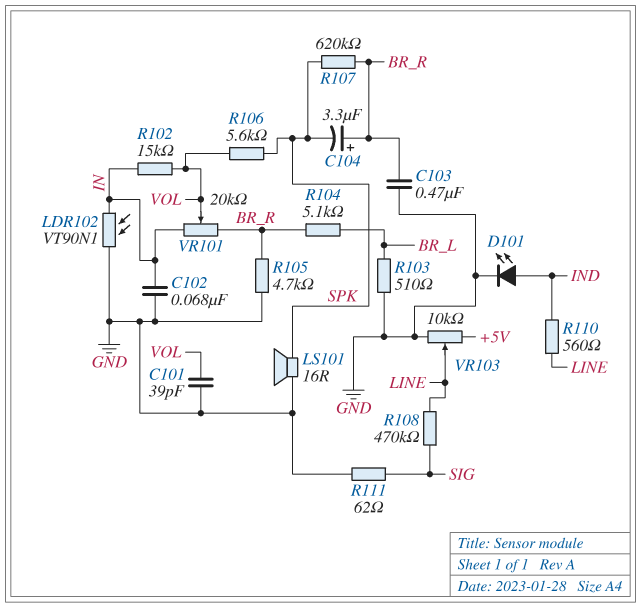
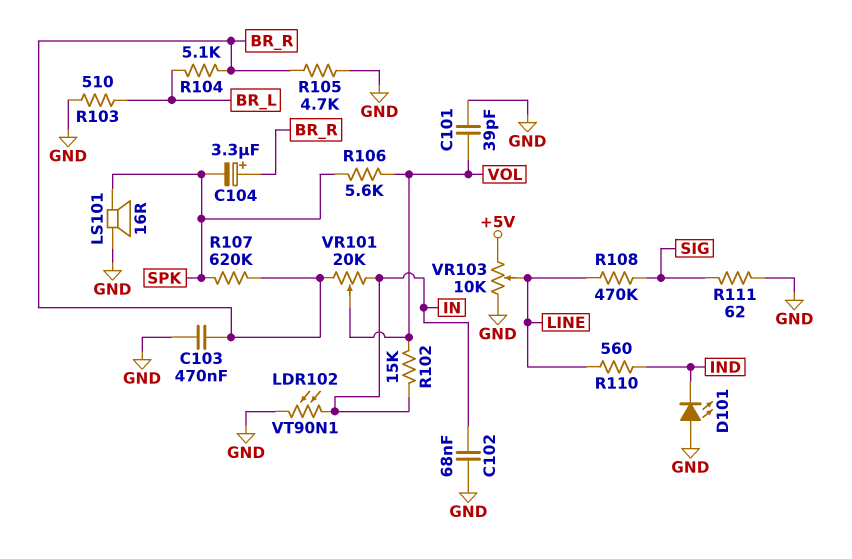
D101: LED (A IND, K GND) -> LED (A GND, K IND)

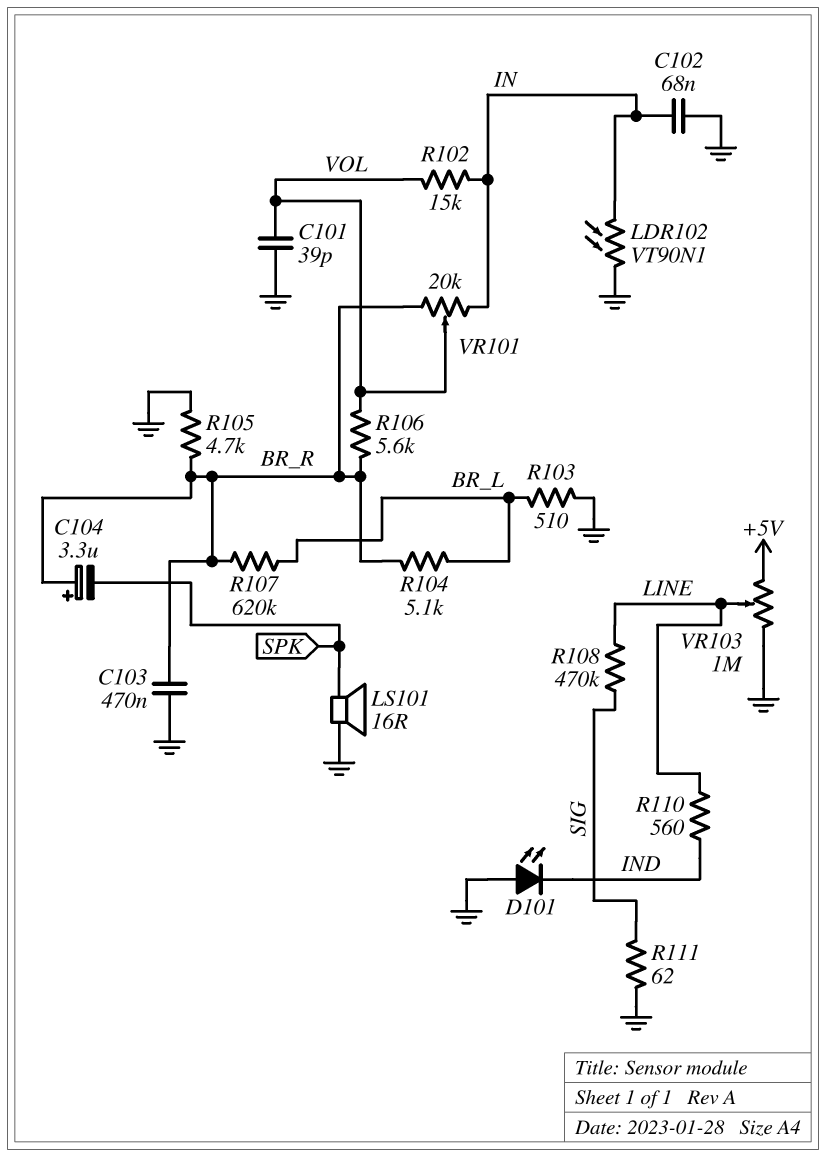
R106: 5.6k (SPK, VOL) -> 5.6k (BR_R, VOL)
R107: 620k (BR_R, SPK) -> 620k (BR_L, BR_R)
VR103: 10k (+5V, GND, wiper LINE) -> 1M (+5V, GND, wiper LINE)

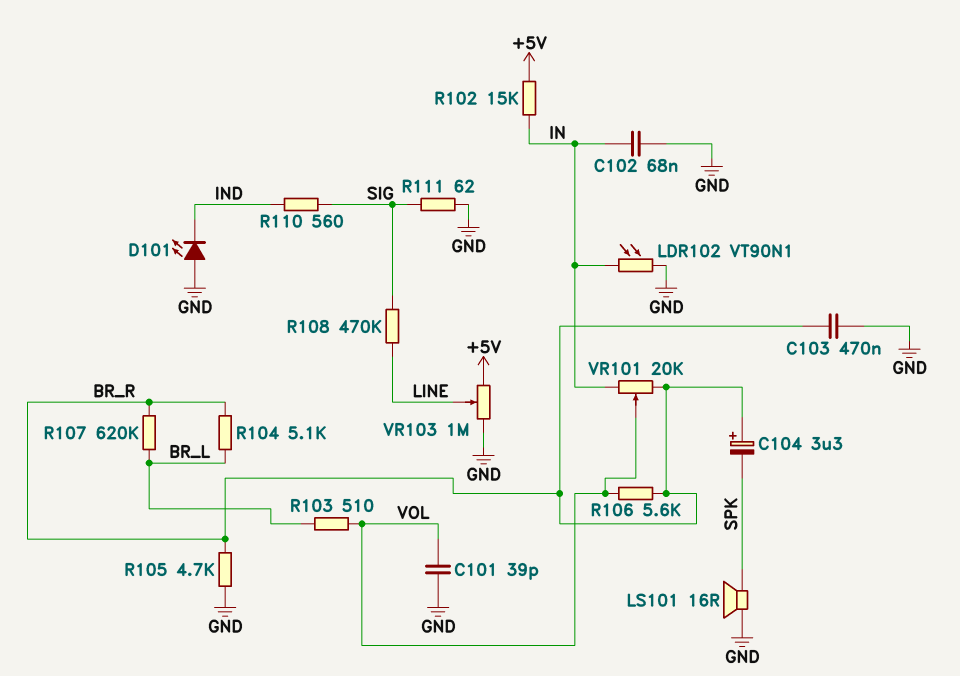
R102: 15k (IN, VOL) -> 15k (+5V, IN)
R103: 510 (BR_L, GND) -> 510 (BR_L, VOL)
R110: 560 (IND, LINE) -> 560 (IND, SIG)

